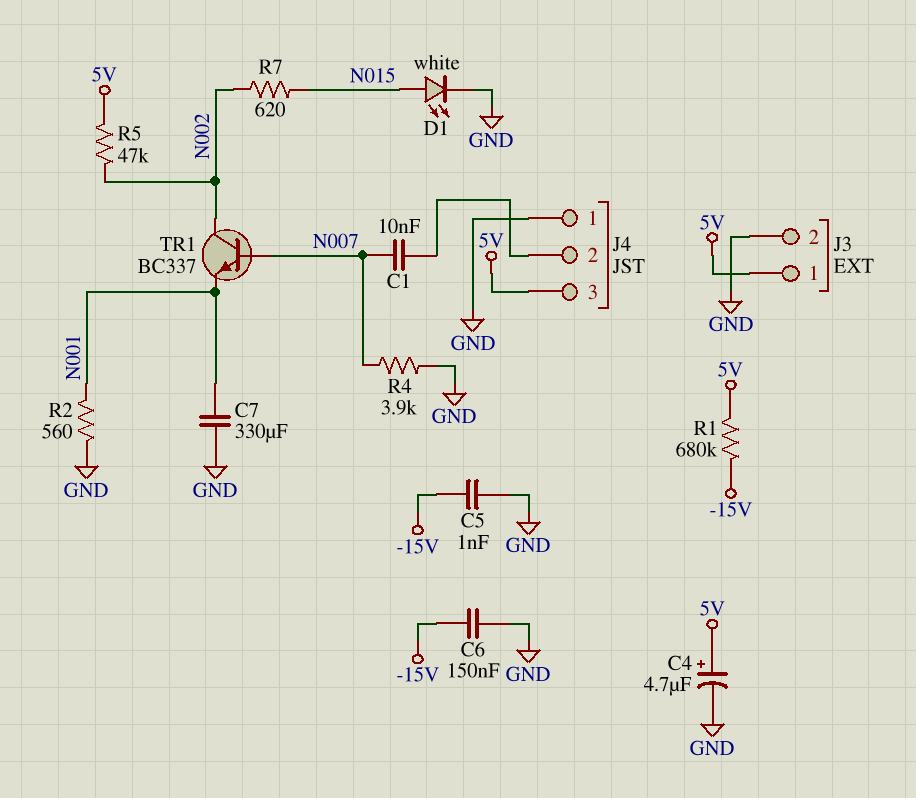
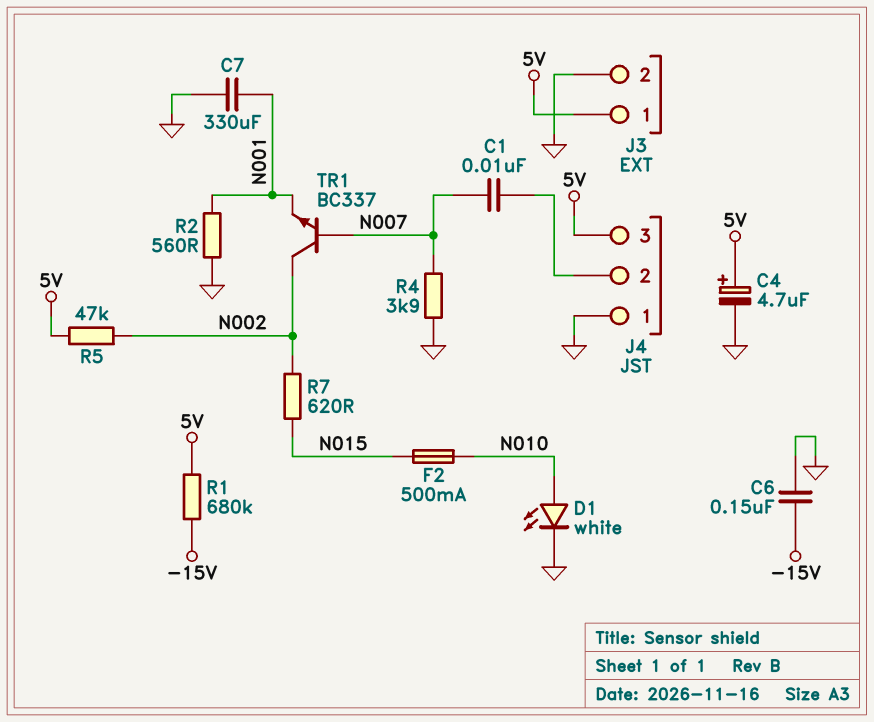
C5: 1nF (-15V, GND) -> none
D1: LED white (A N015, K GND) -> LED white (A N010, K GND)
F2: none -> 500mA (N010, N015)

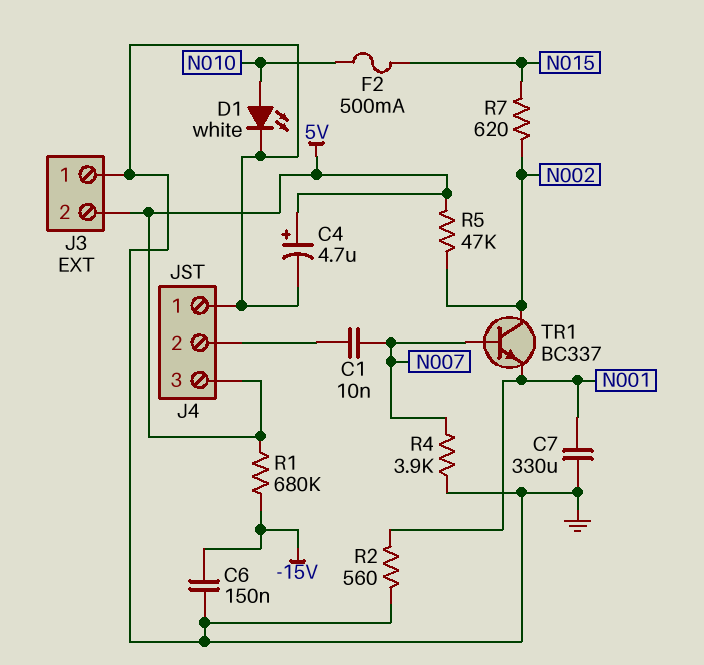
J3 pin 1: 5V -> GND
J3 pin 2: GND -> 5V

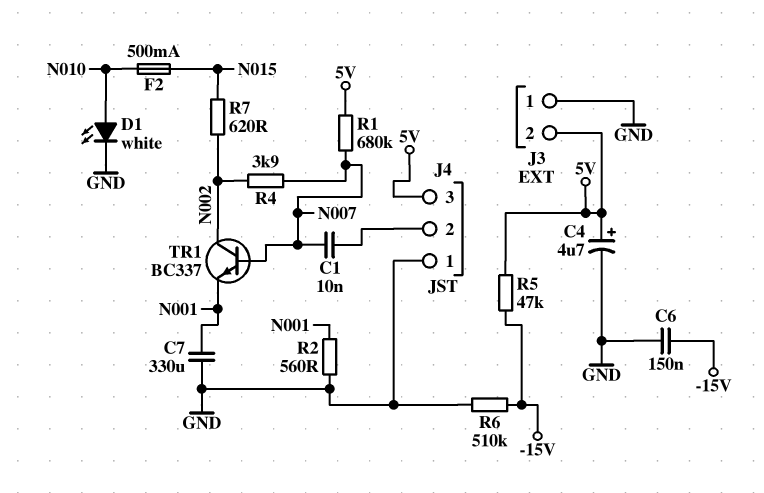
R1: 680k (-15V, 5V) -> 680k (5V, N007)
R4: 3.9k (GND, N007) -> 3.9k (N002, N007)
R5: 47k (5V, N002) -> 47k (-15V, 5V)
R6: none -> 510k (-15V, GND)

